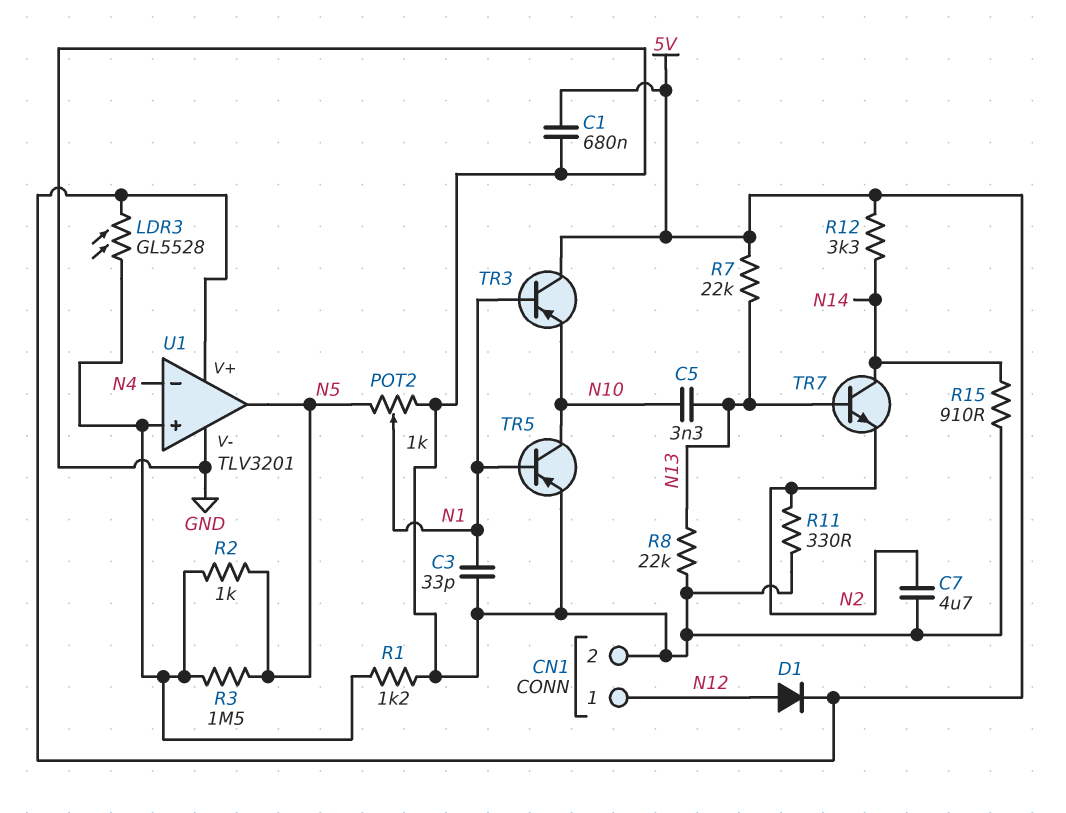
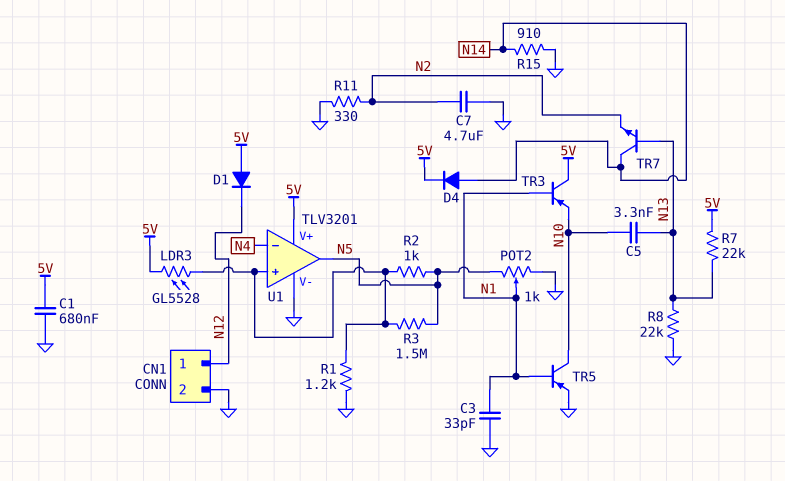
D1: diode (A N12, K 5V) -> diode (A 5V, K N12)
D4: none -> diode (A N14, K 5V)
R12: 3.3k (5V, N14) -> none

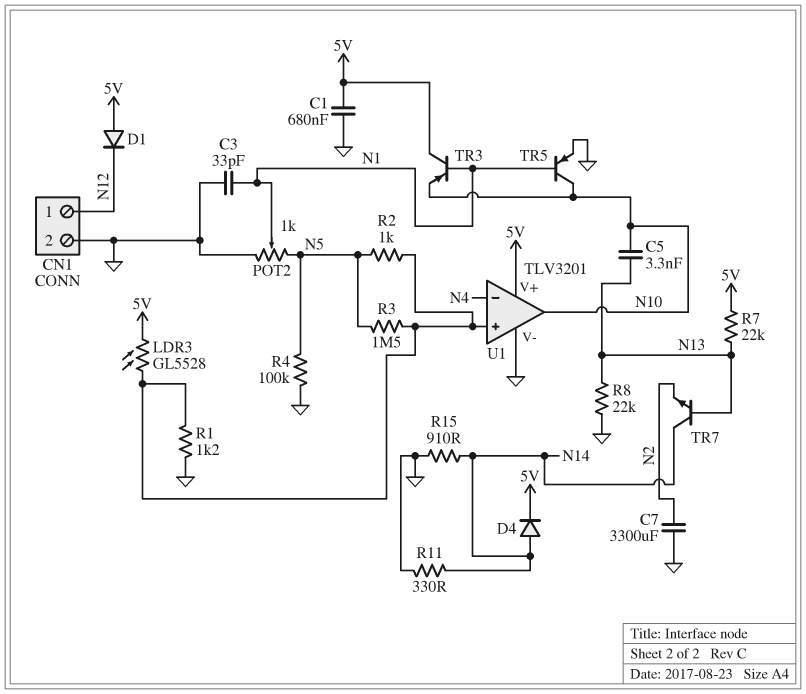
C7: 4.7uF (GND, N2) -> 3300uF (GND, N2)
R4: none -> 100k (GND, N5)
R11: 330 (GND, N2) -> 330 (GND, N14)
U1 pin out: N5 -> N10

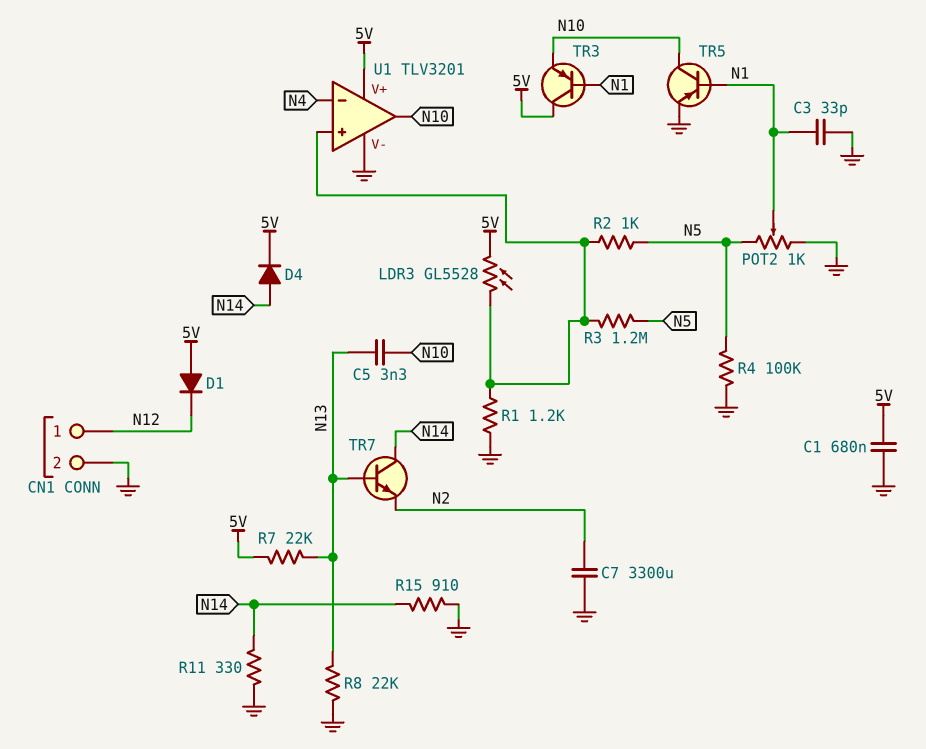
R3: 1.5M (N5, U1/in+) -> 1.2M (N5, U1/in+)

